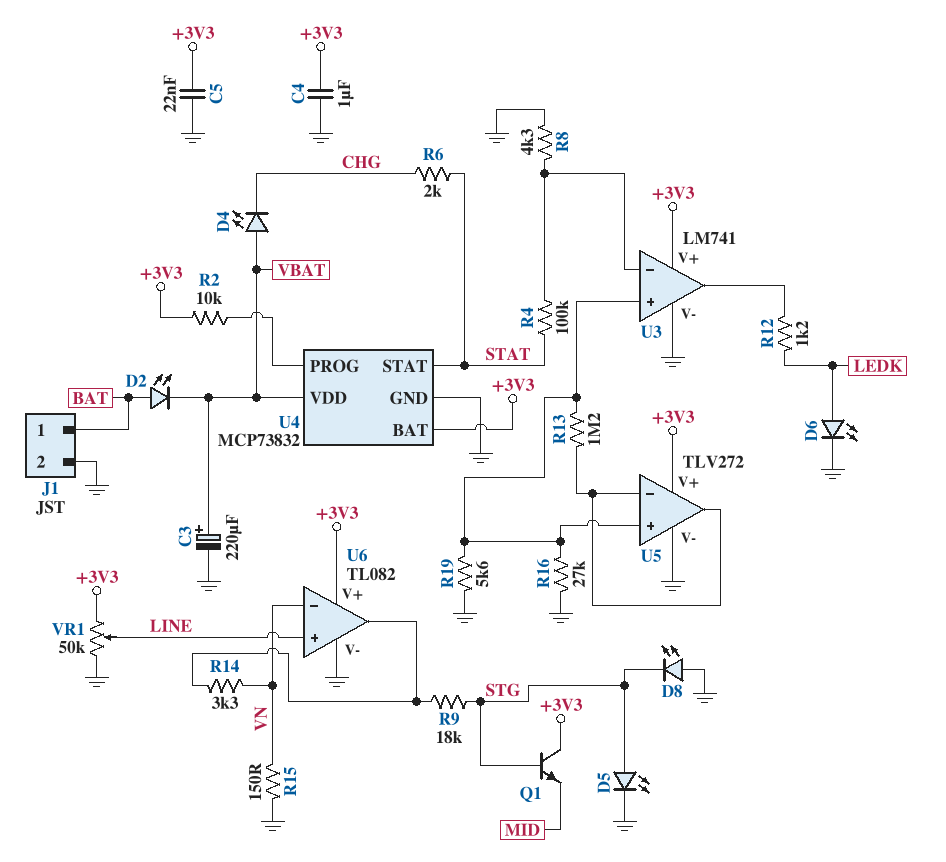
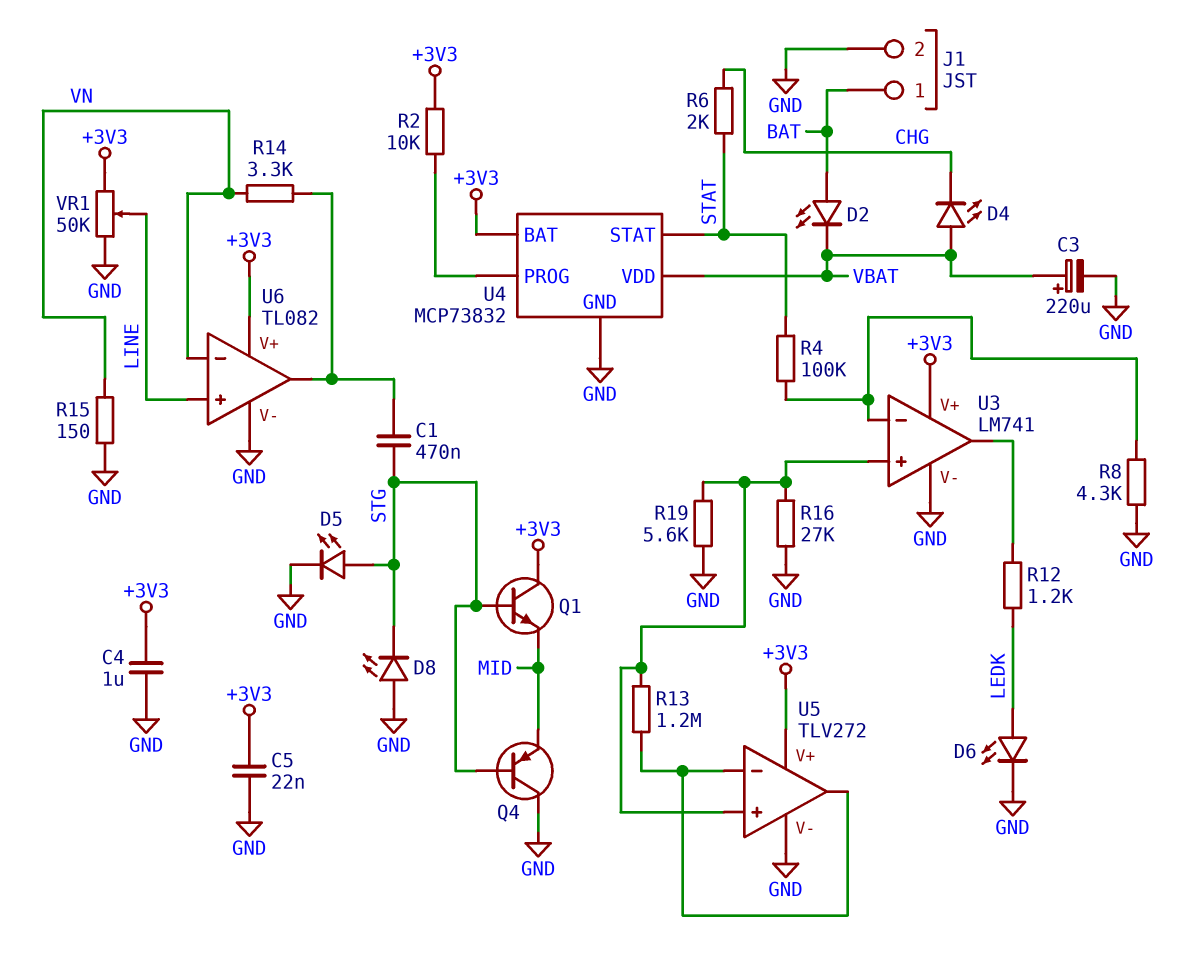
C1: none -> 470nF (STG, U6/out)
Q4: none -> PNP (B STG, C GND, E MID)
R9: 18k (STG, U6/out) -> none

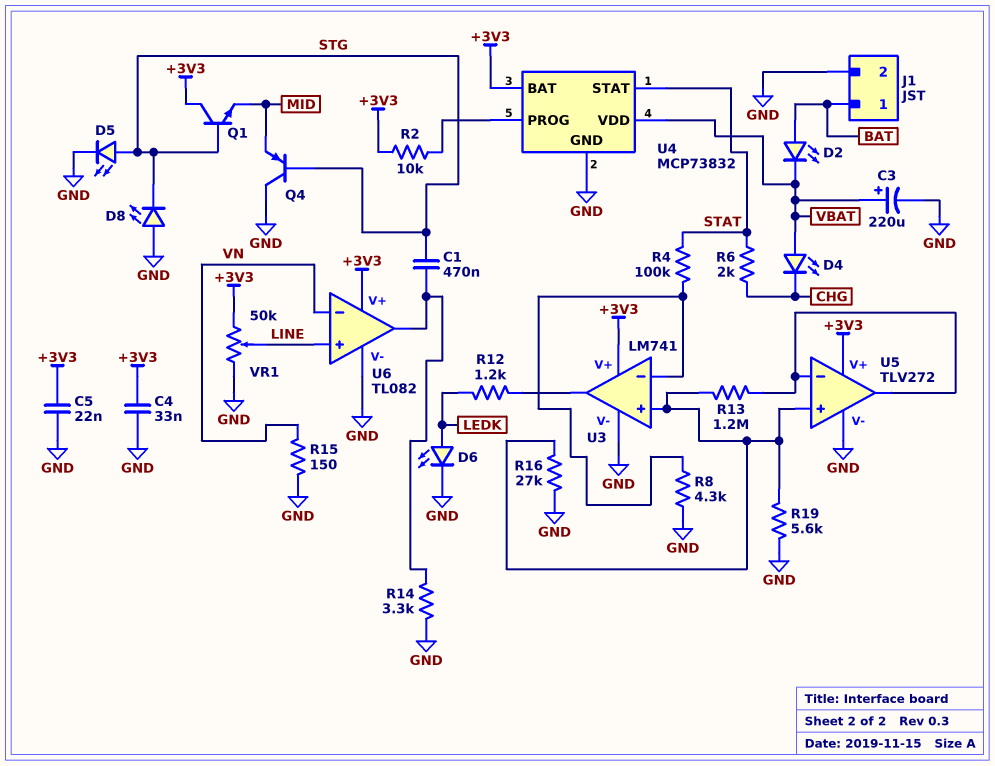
C4: 1uF (+3V3, GND) -> 33nF (+3V3, GND)
R14: 3.3k (U6/out, VN) -> 3.3k (GND, U6/out)

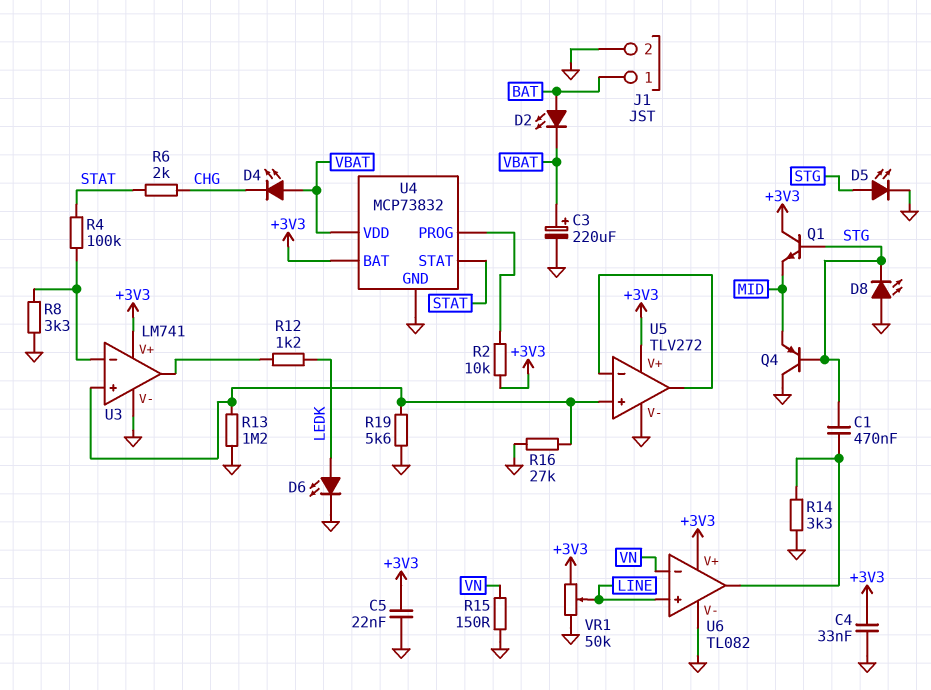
R8: 4.3k (GND, U3/in-) -> 3.3k (GND, U3/in-)
R13: 1.2M (U3/in+, U5/in-) -> 1.2M (GND, U3/in+)

